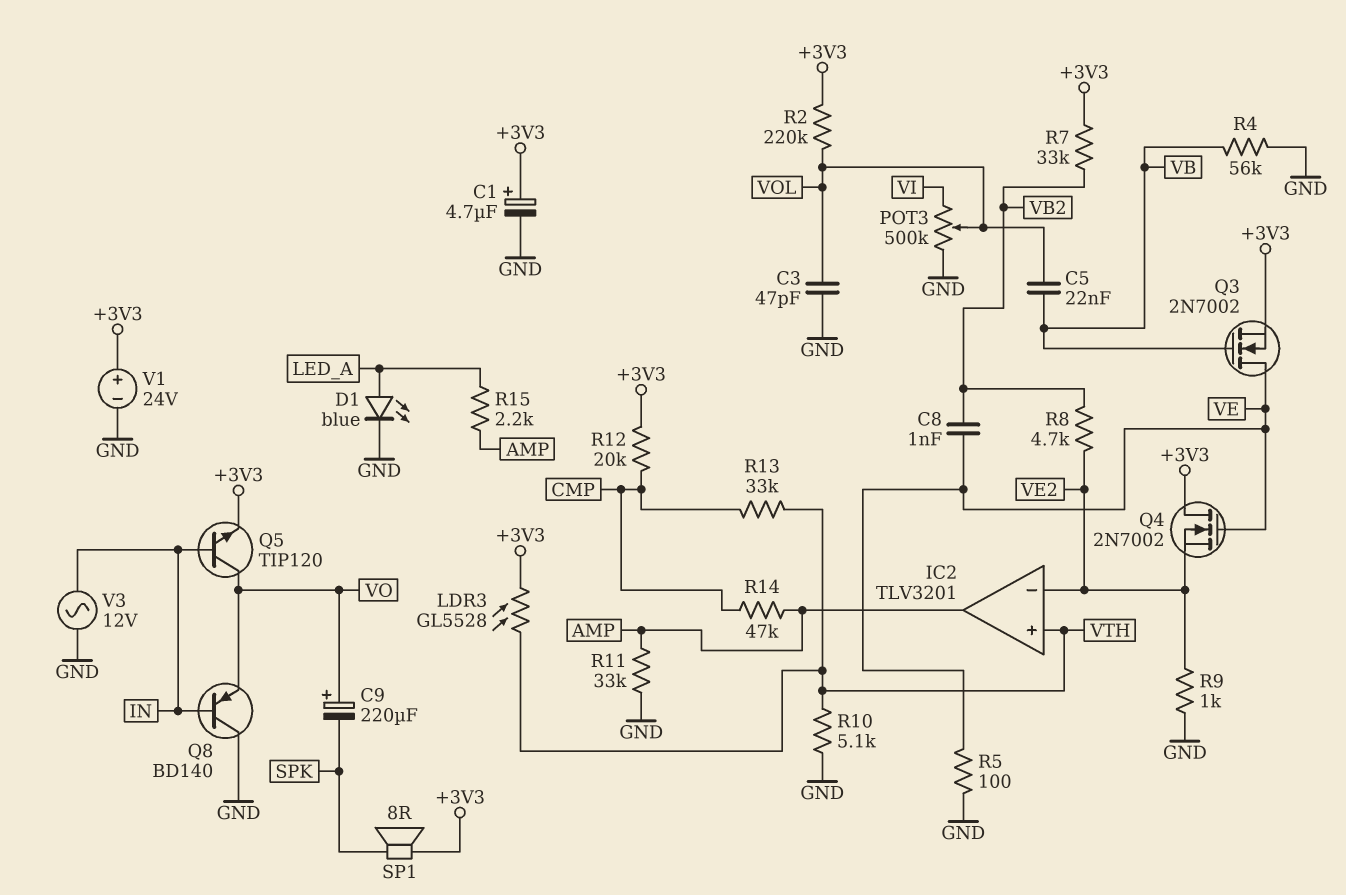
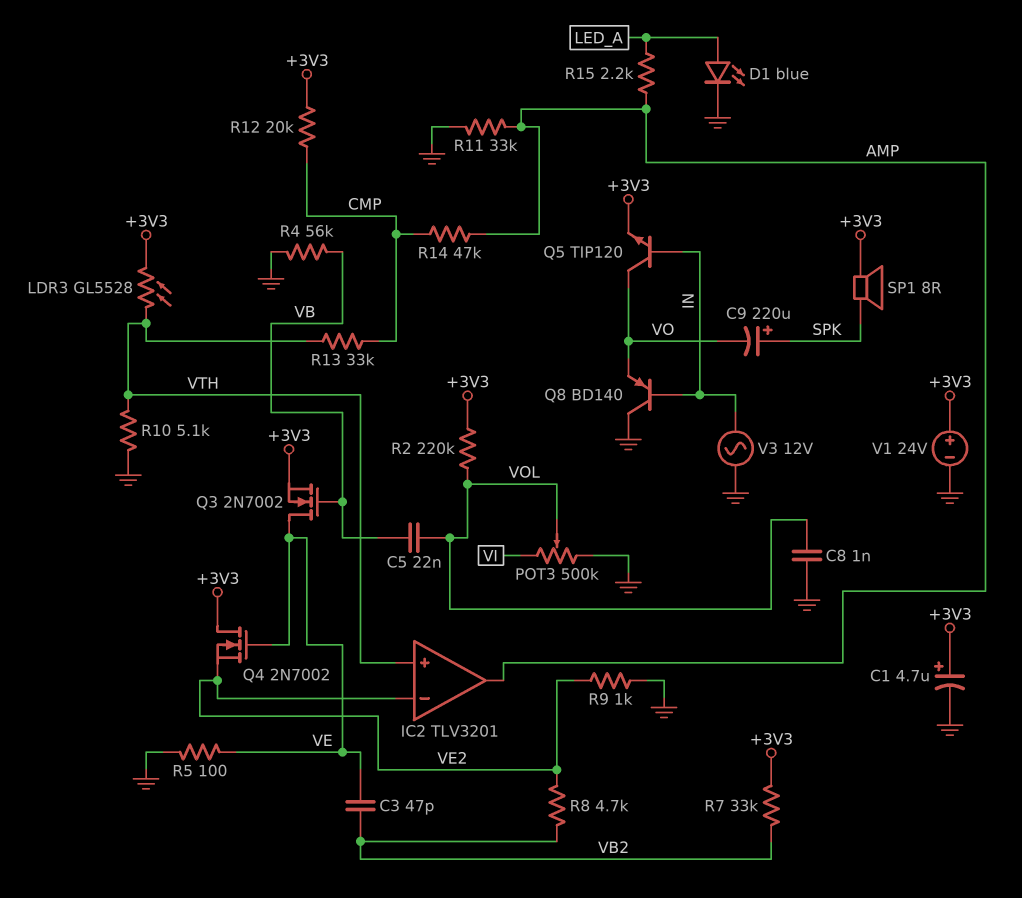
C3: 47pF (GND, VOL) -> 47pF (VB2, VE)
C8: 1nF (VB2, VE) -> 1nF (GND, VOL)
C9: 220uF (plus VO, minus SPK) -> 220uF (plus SPK, minus VO)

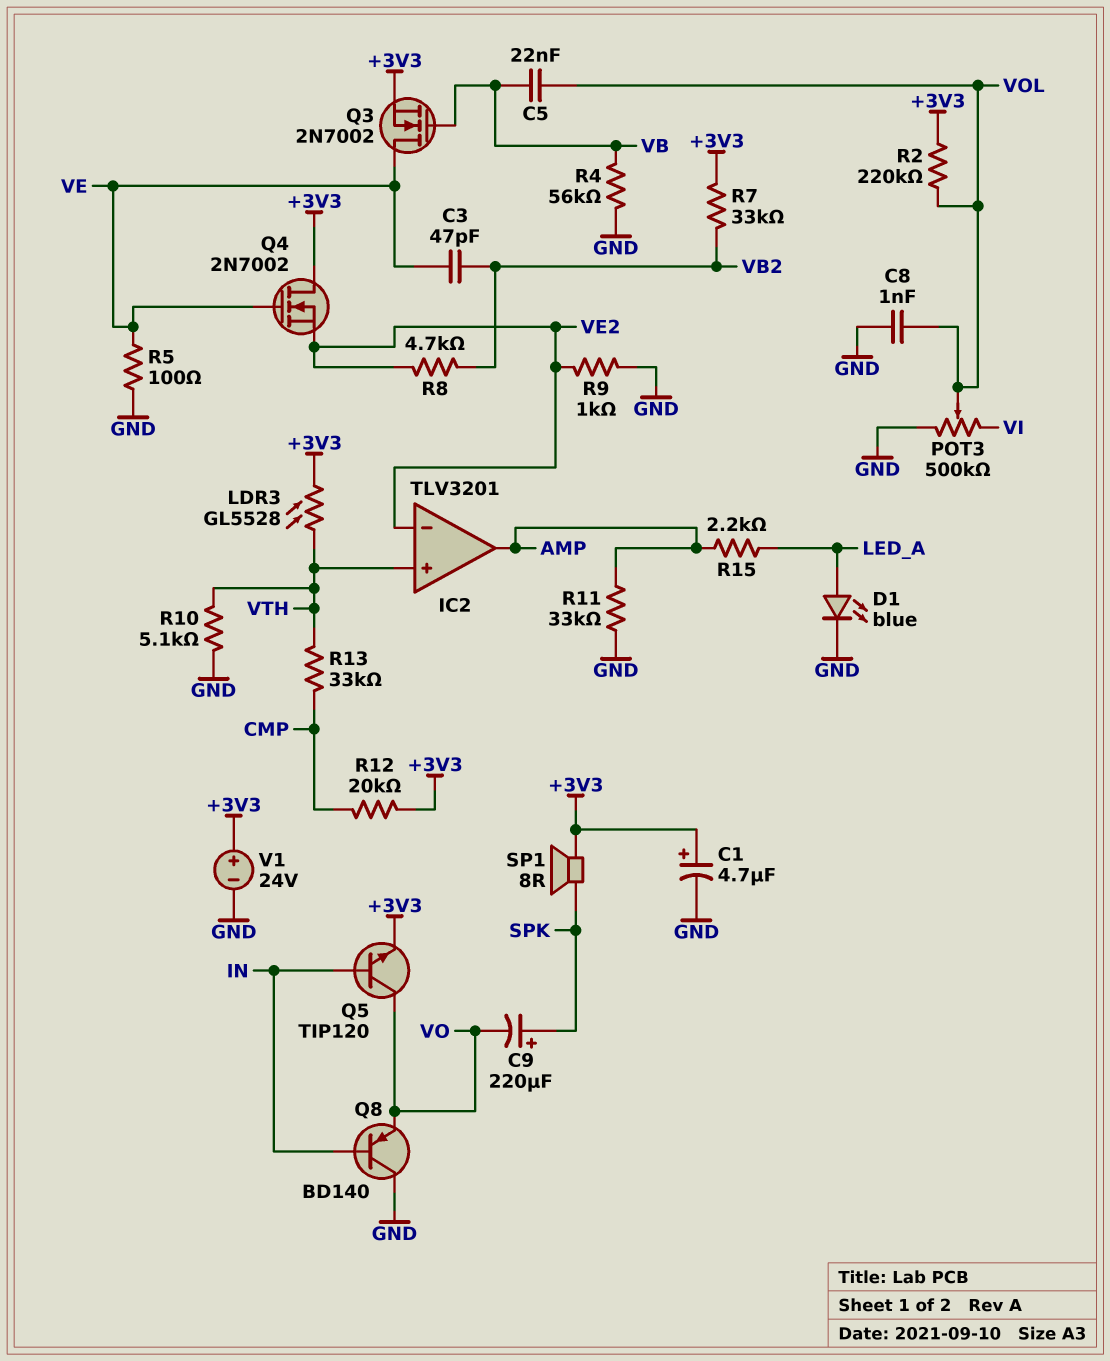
R14: 47k (AMP, CMP) -> none
V3: AC 12V (GND, IN) -> none

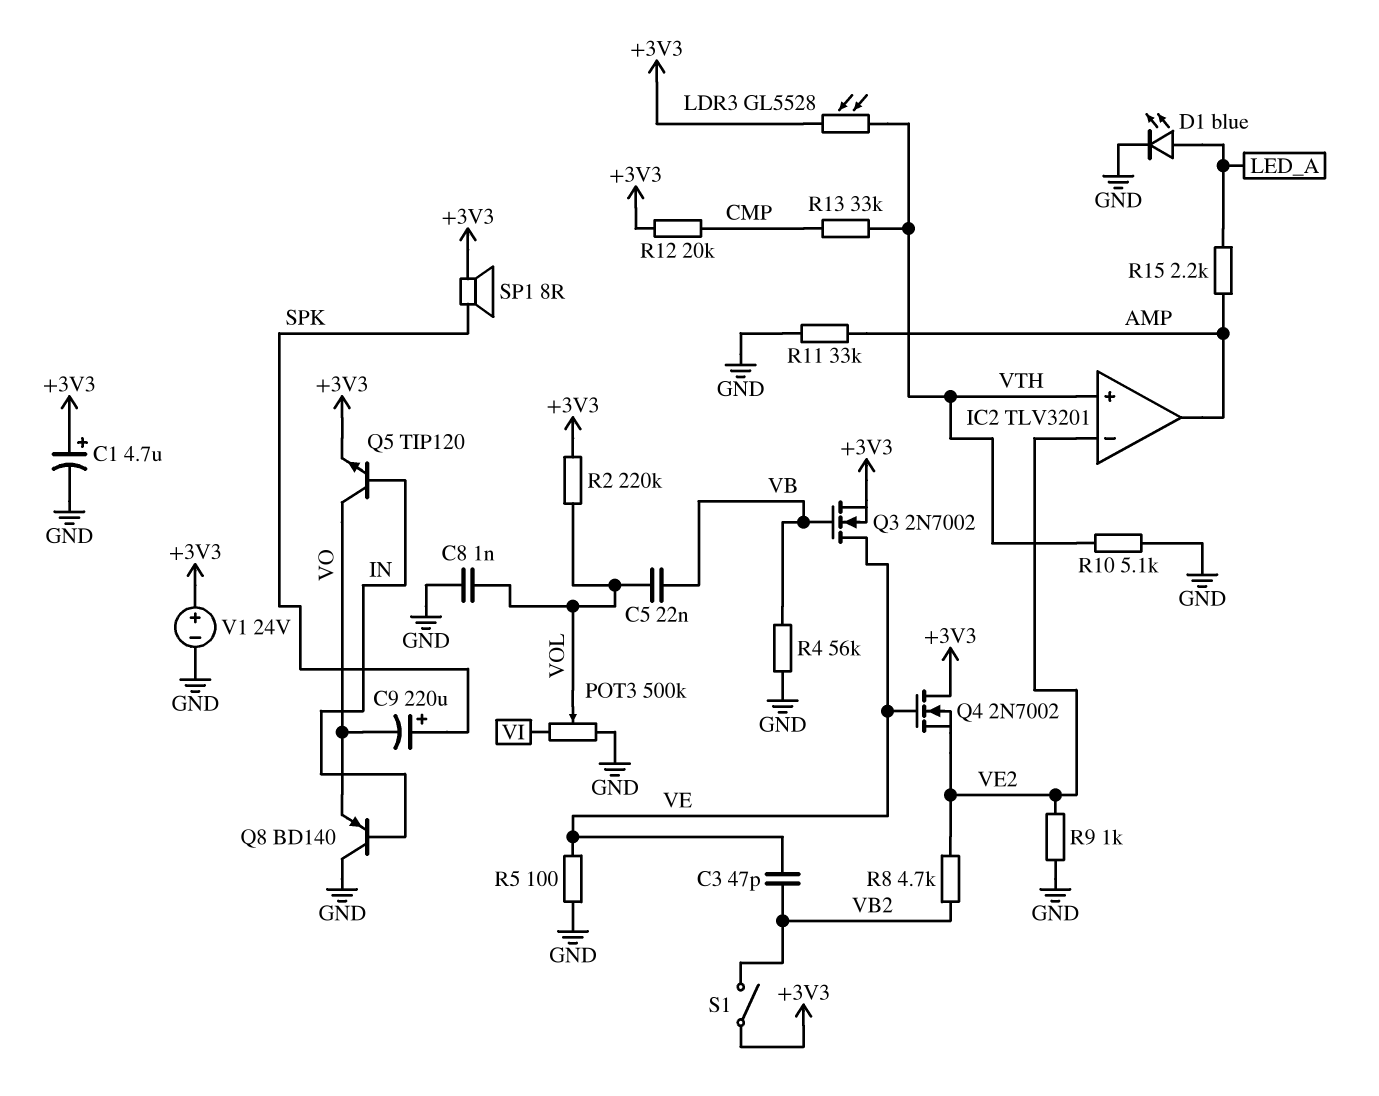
R7: 33k (+3V3, VB2) -> none
S1: none -> switch (+3V3, VB2)

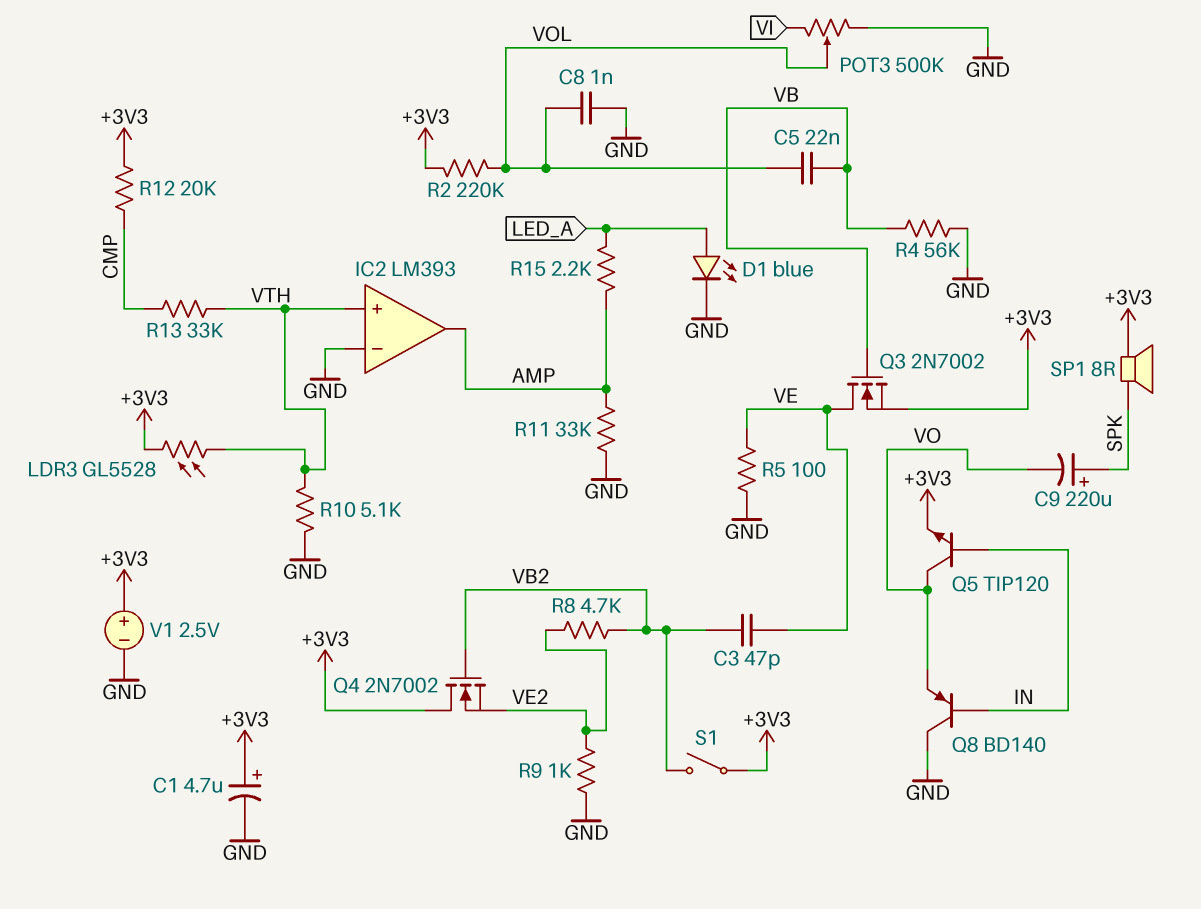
IC2: TLV3201 -> LM393
IC2 pin in-: VE2 -> GND
Q4: NMOS 2N7002 (G VE, D +3V3, S VE2) -> NMOS 2N7002 (G VB2, D +3V3, S VE2)
V1: 24V (plus +3V3, minus GND) -> 2.5V (plus +3V3, minus GND)

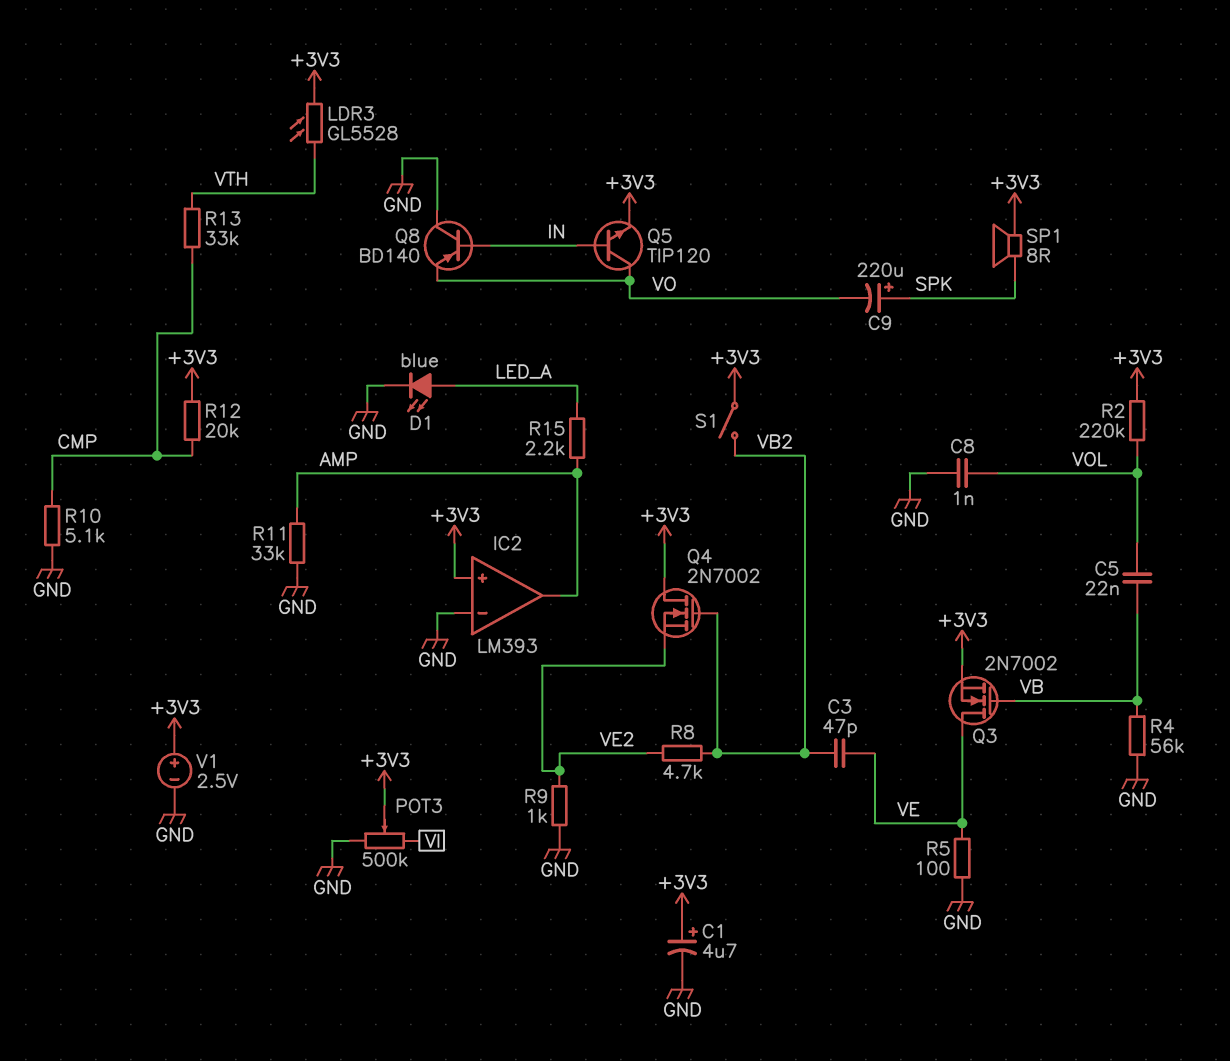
IC2 pin in+: VTH -> +3V3
POT3: 500k (GND, VI, wiper VOL) -> 500k (GND, VI, wiper +3V3)
R10: 5.1k (GND, VTH) -> 5.1k (CMP, GND)

